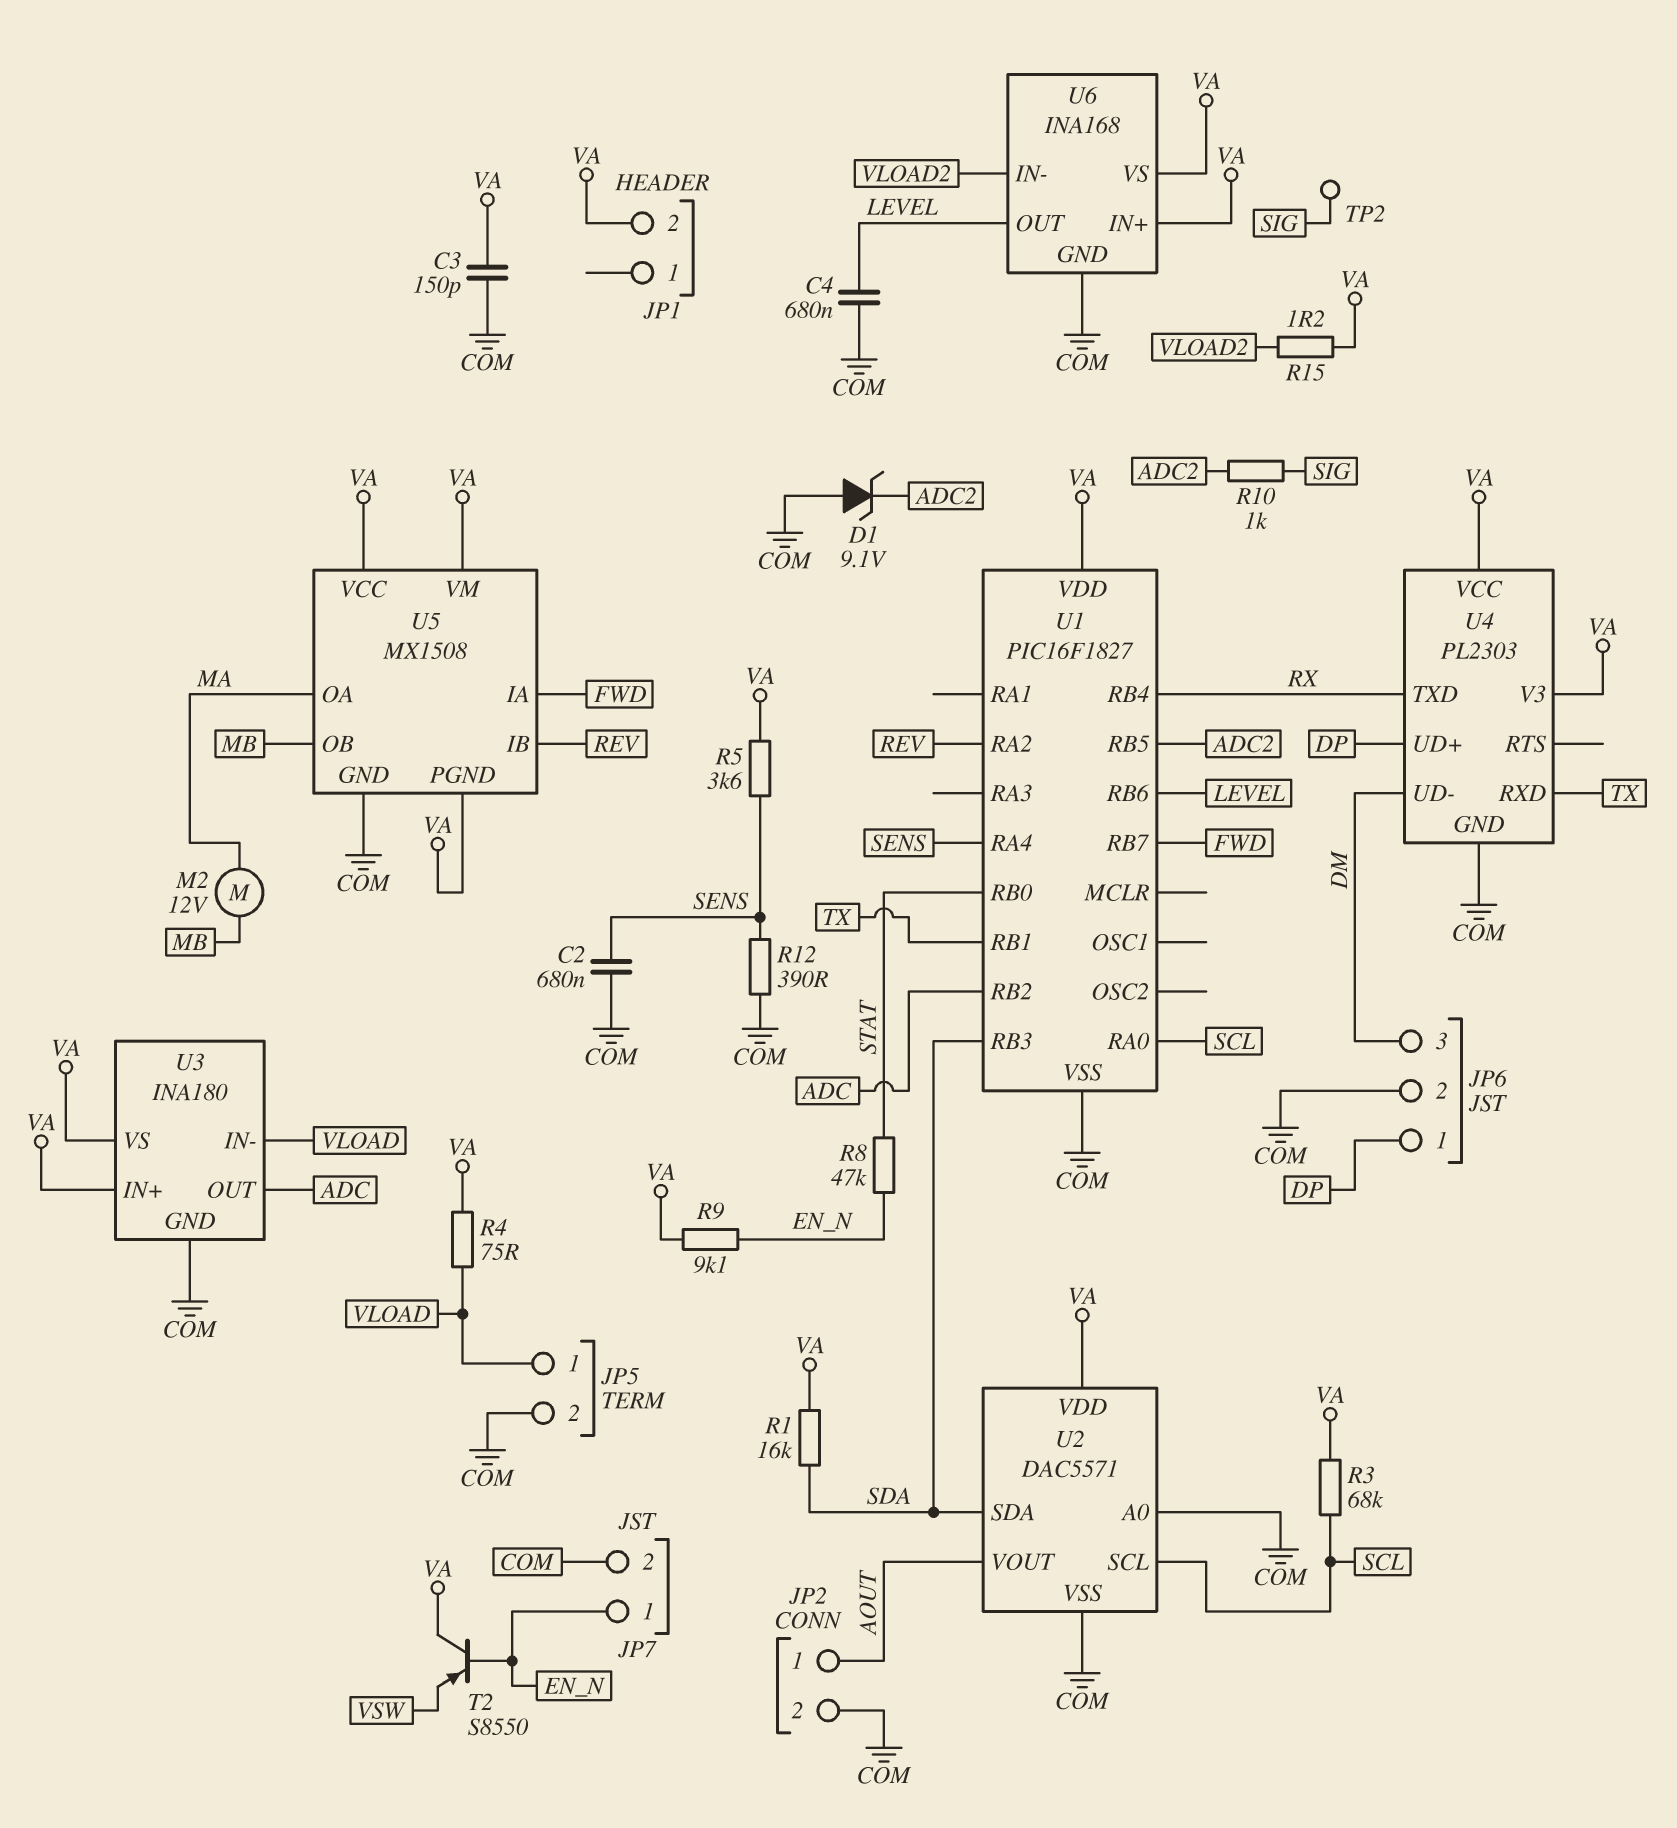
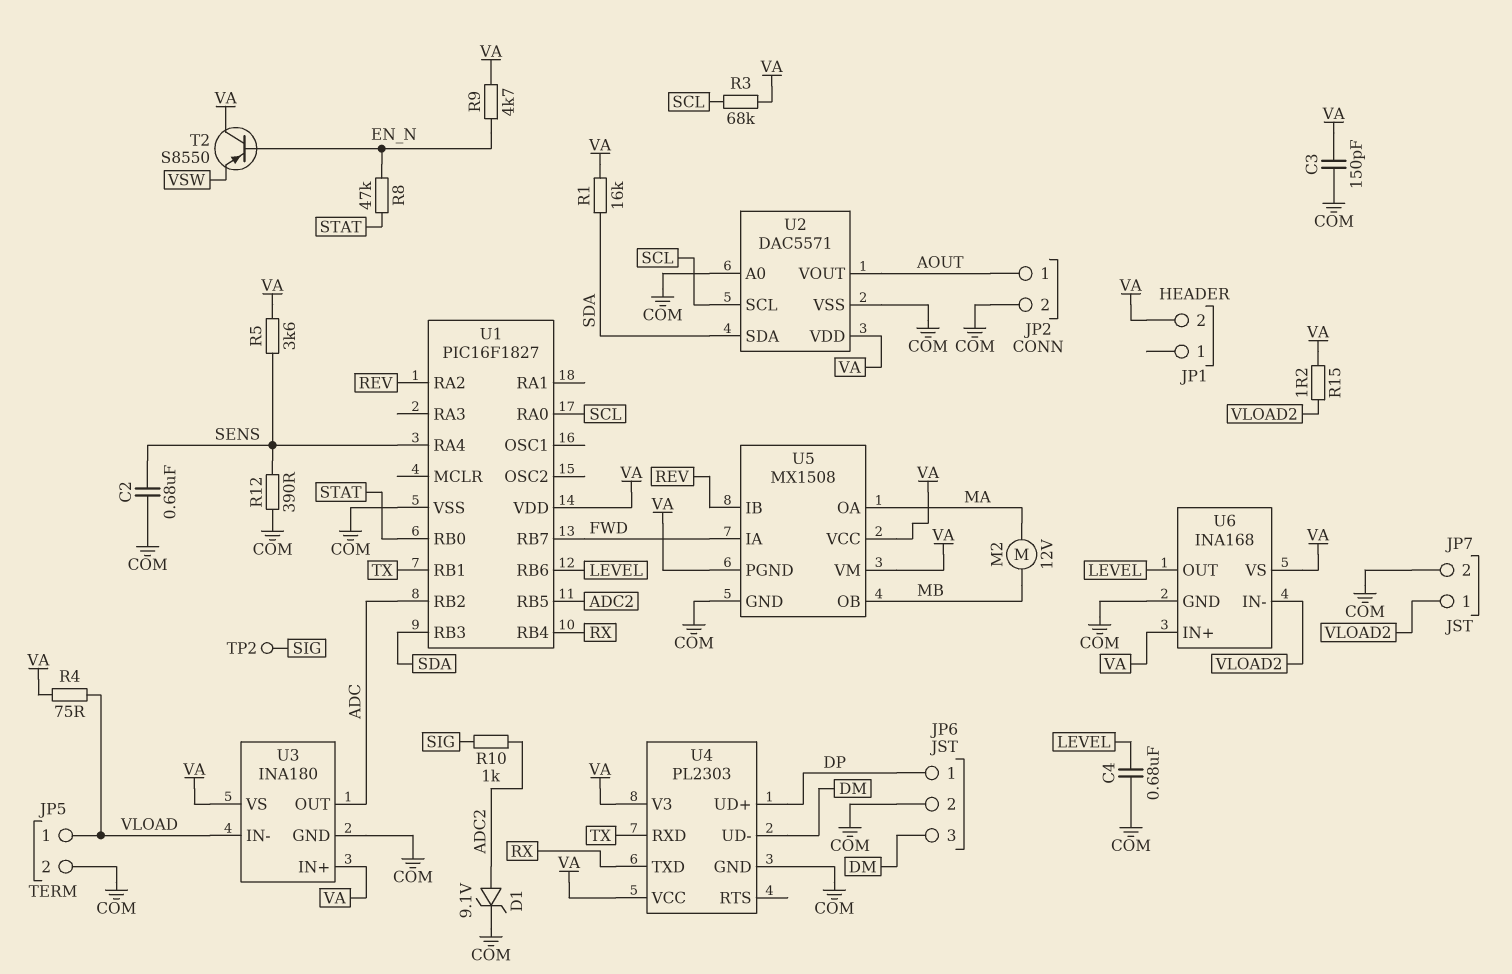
D1: zener 9.1V (A COM, K ADC2) -> zener 9.1V (A ADC2, K COM)
JP7 pin 1: EN_N -> VLOAD2
R9: 9.1k (EN_N, VA) -> 4.7k (EN_N, VA)

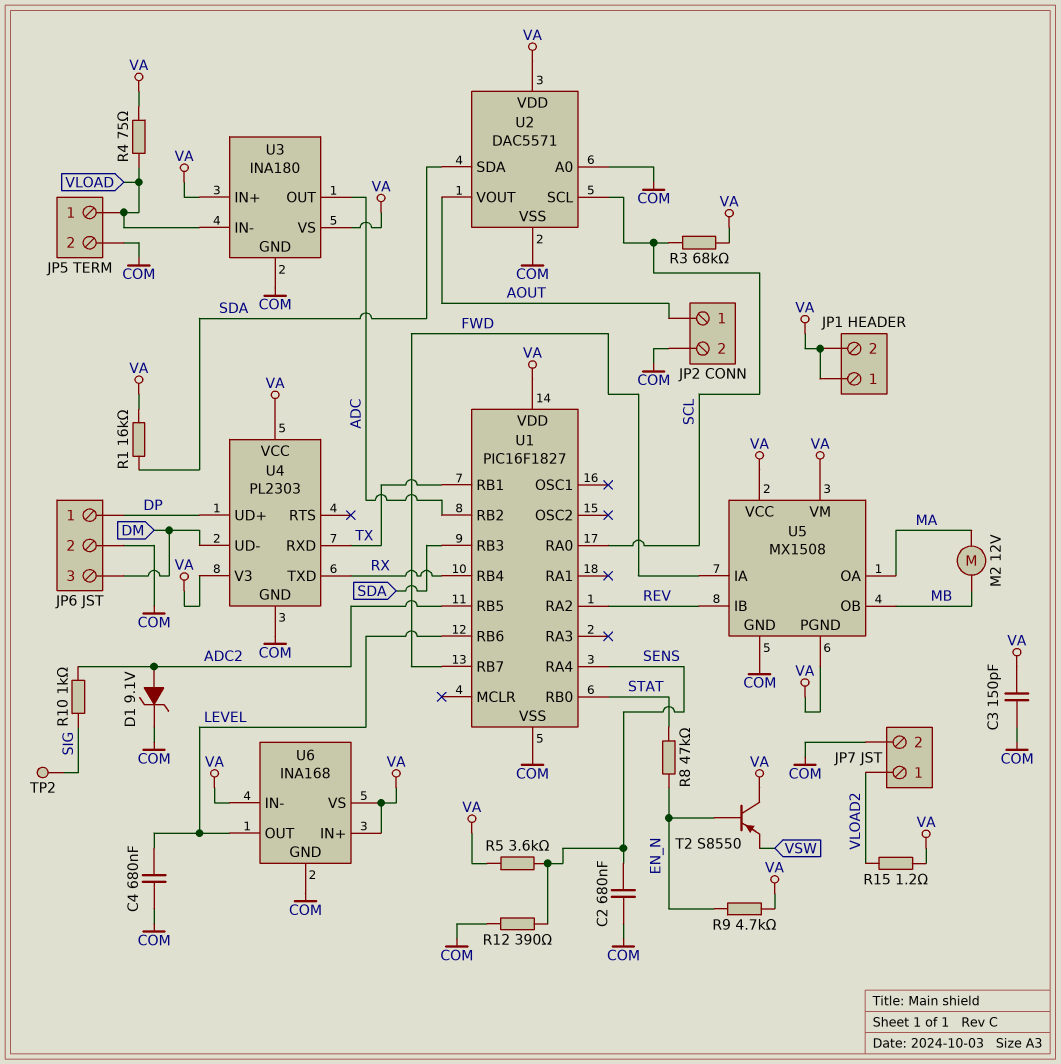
JP1 pin 1: none -> VA
U6 pin IN-: VLOAD2 -> VA

